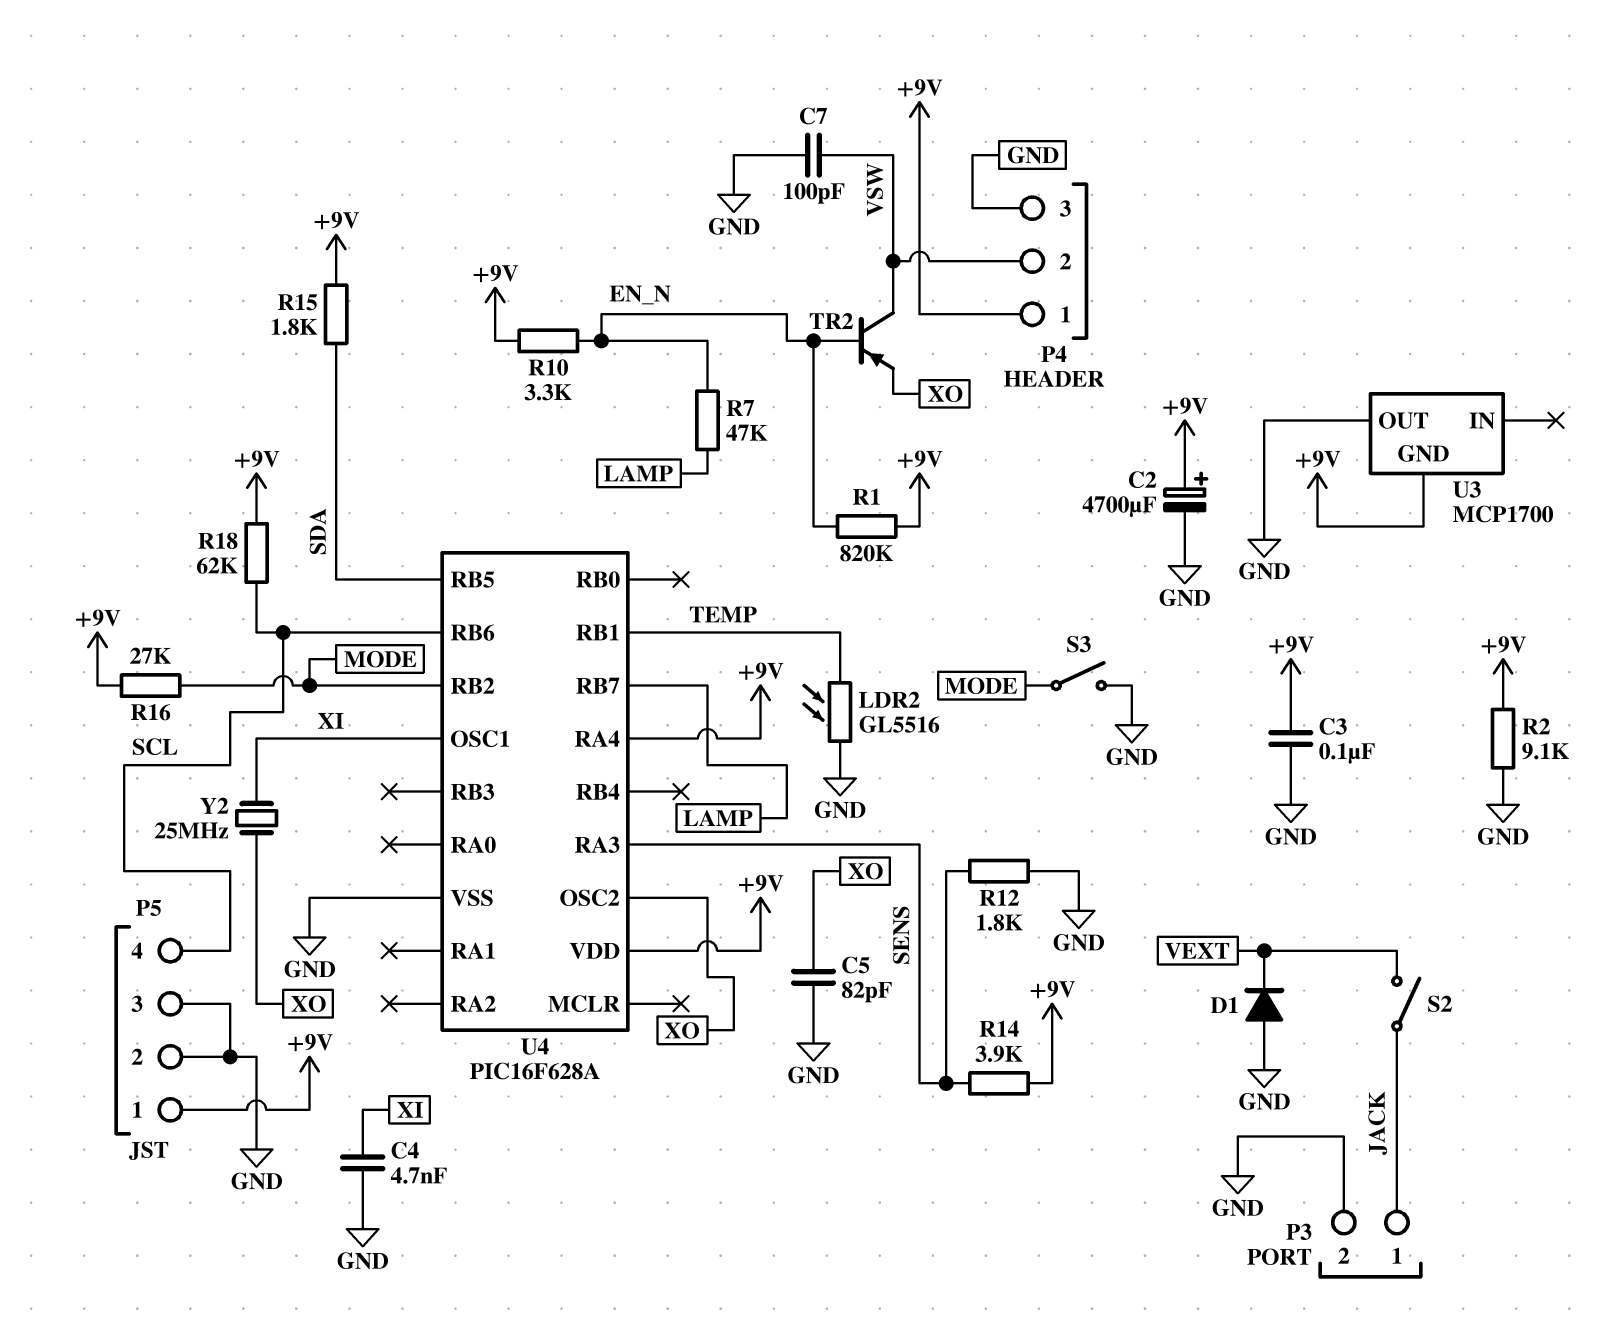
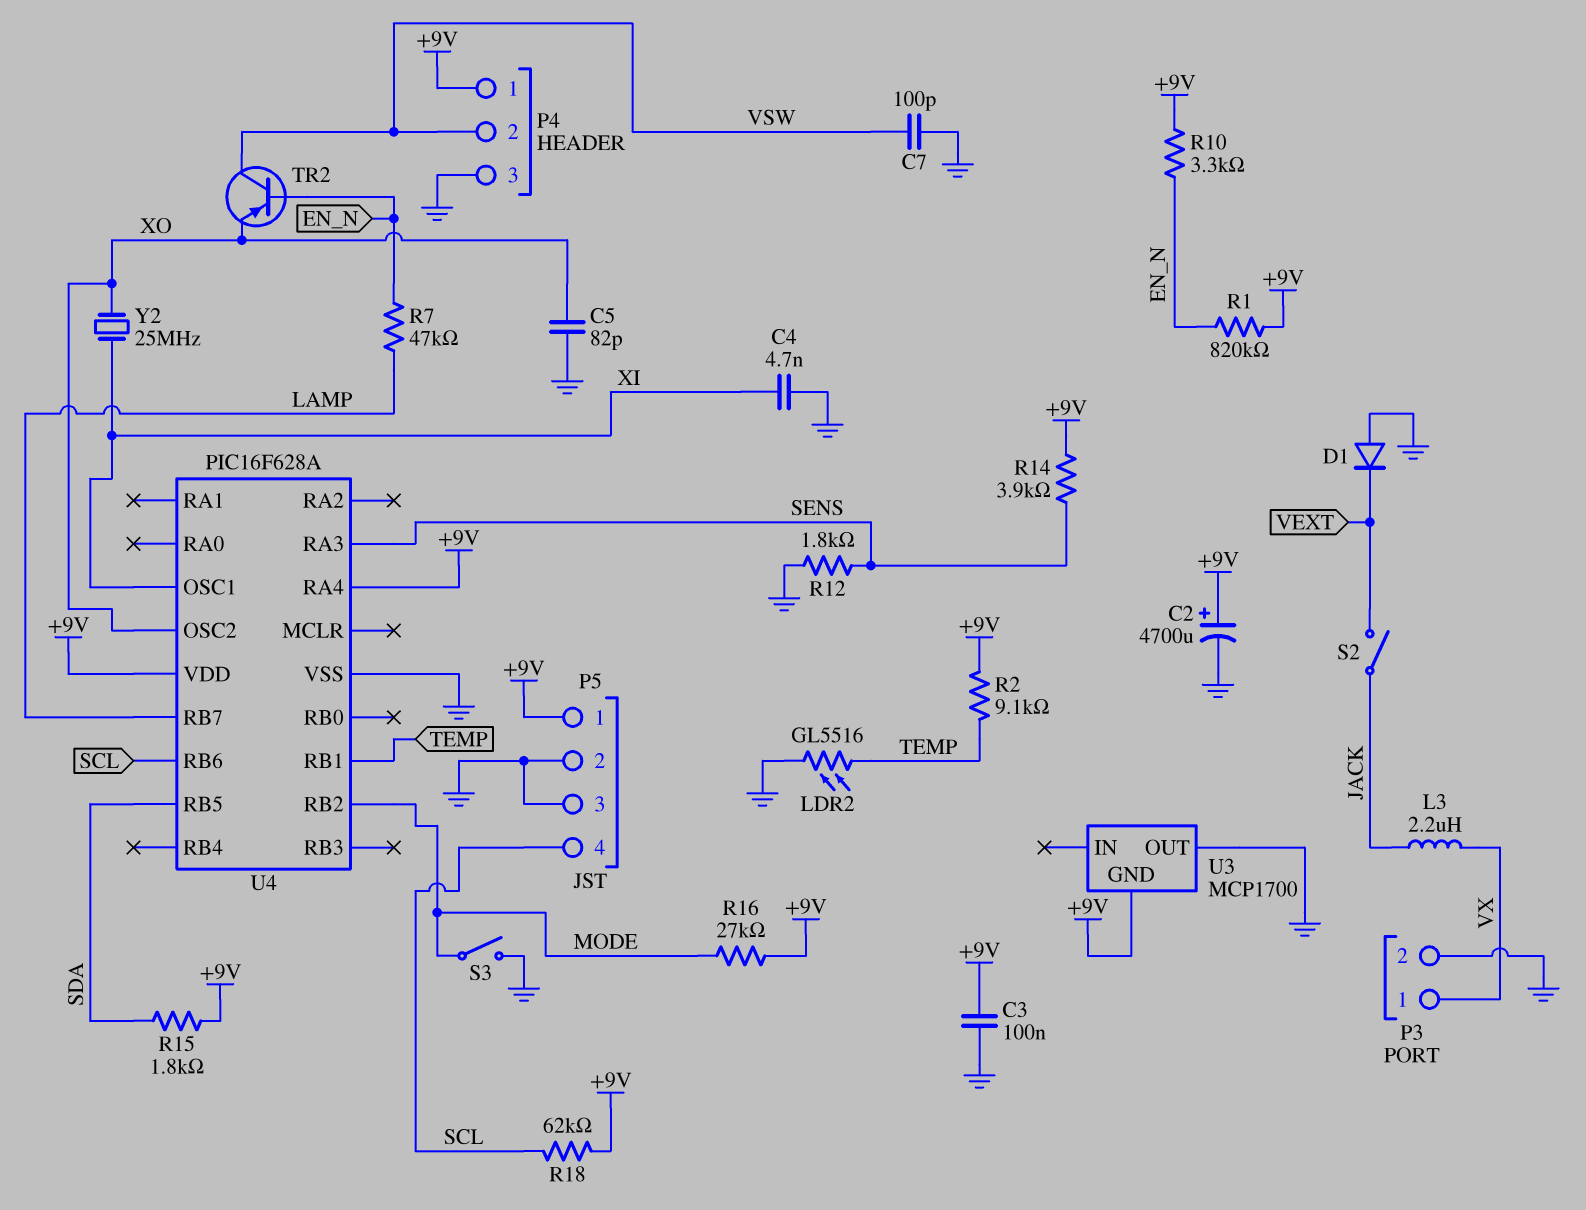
L3: none -> 2.2uH (JACK, VX)
P3 pin 1: JACK -> VX
R2: 9.1k (+9V, GND) -> 9.1k (+9V, TEMP)

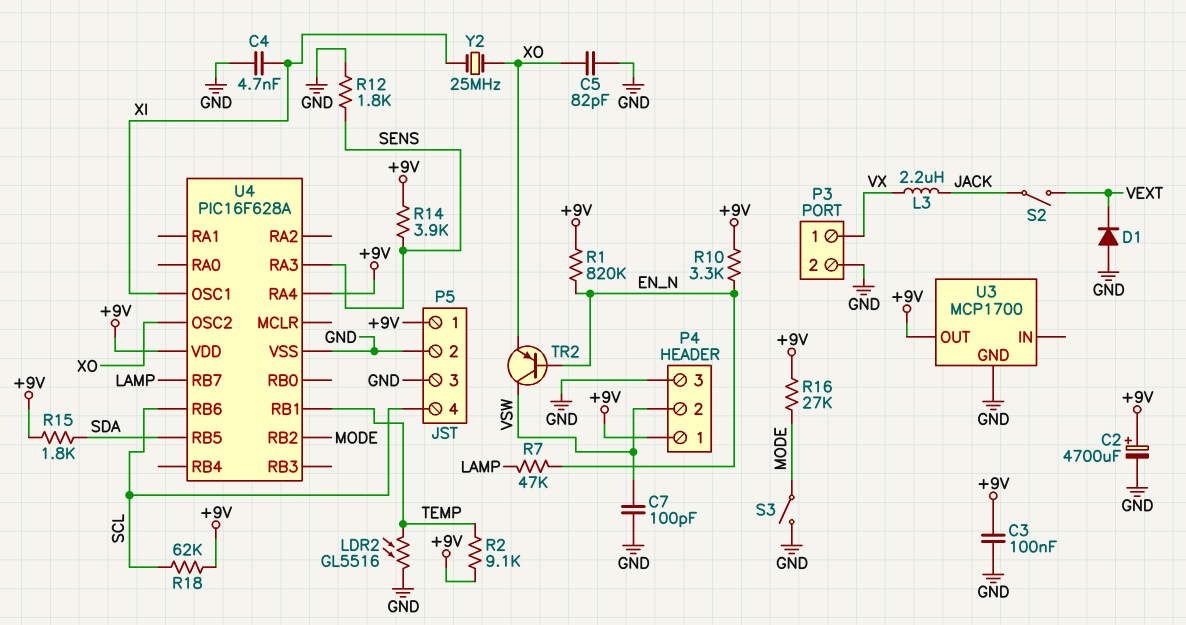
U3 pin GND: +9V -> GND
U3 pin OUT: GND -> +9V

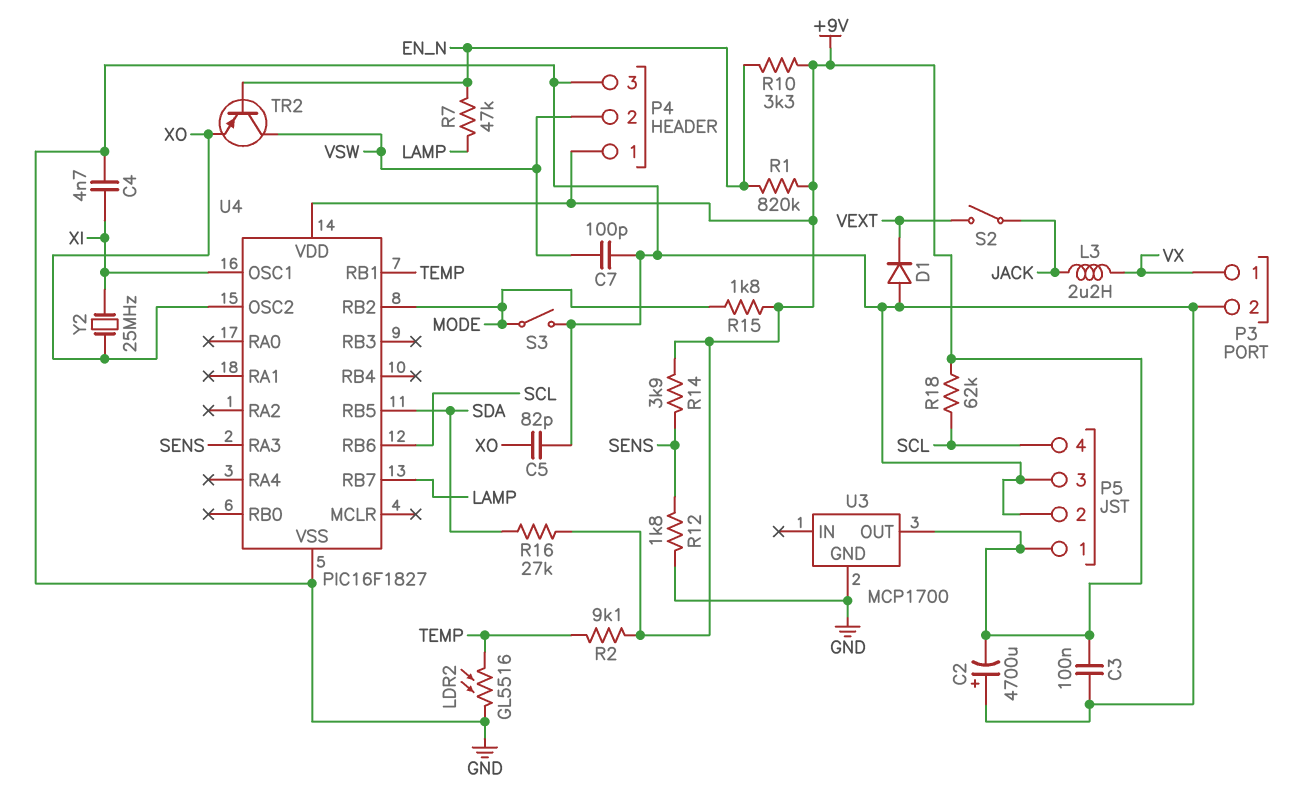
C2: 4700uF (plus +9V, minus GND) -> 4700uF (plus GND, minus +9V)
R15: 1.8k (+9V, SDA) -> 1.8k (+9V, MODE)
R16: 27k (+9V, MODE) -> 27k (+9V, SDA)
U4: PIC16F628A -> PIC16F1827
U4 pin RA4: +9V -> none

